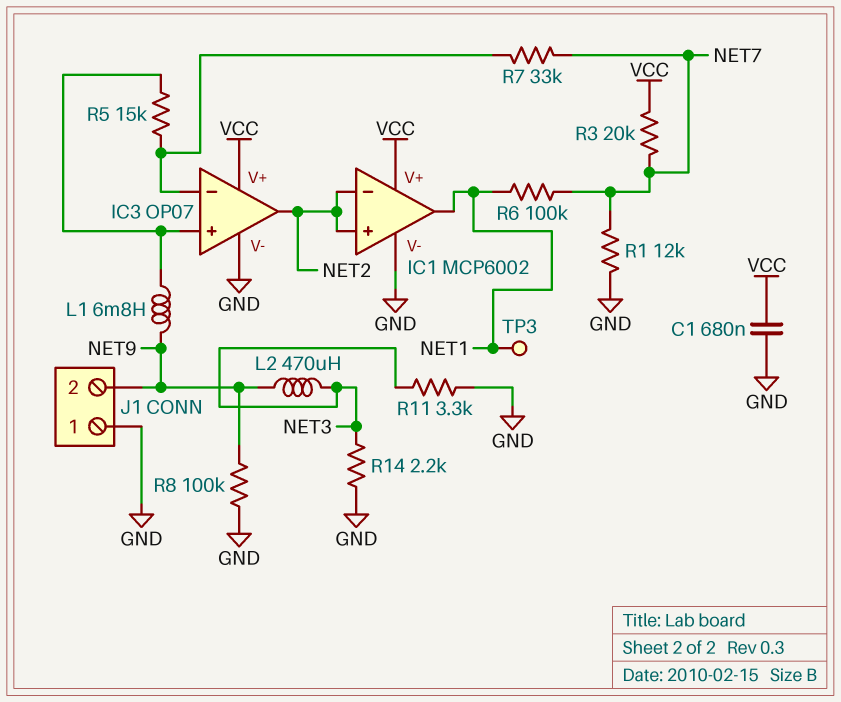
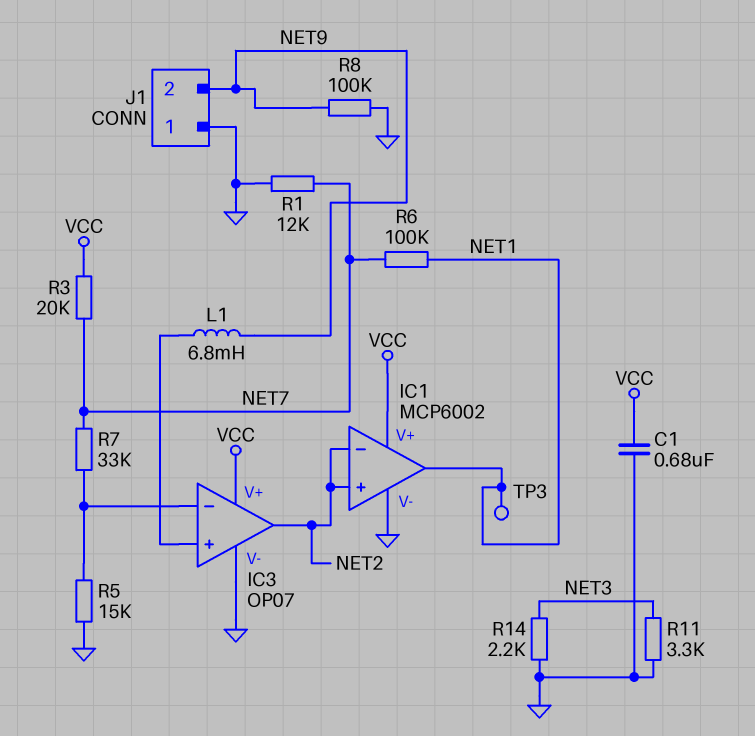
L2: 470uH (NET3, NET9) -> none
R5: 15k (IC3/in+, IC3/in-) -> 15k (GND, IC3/in-)

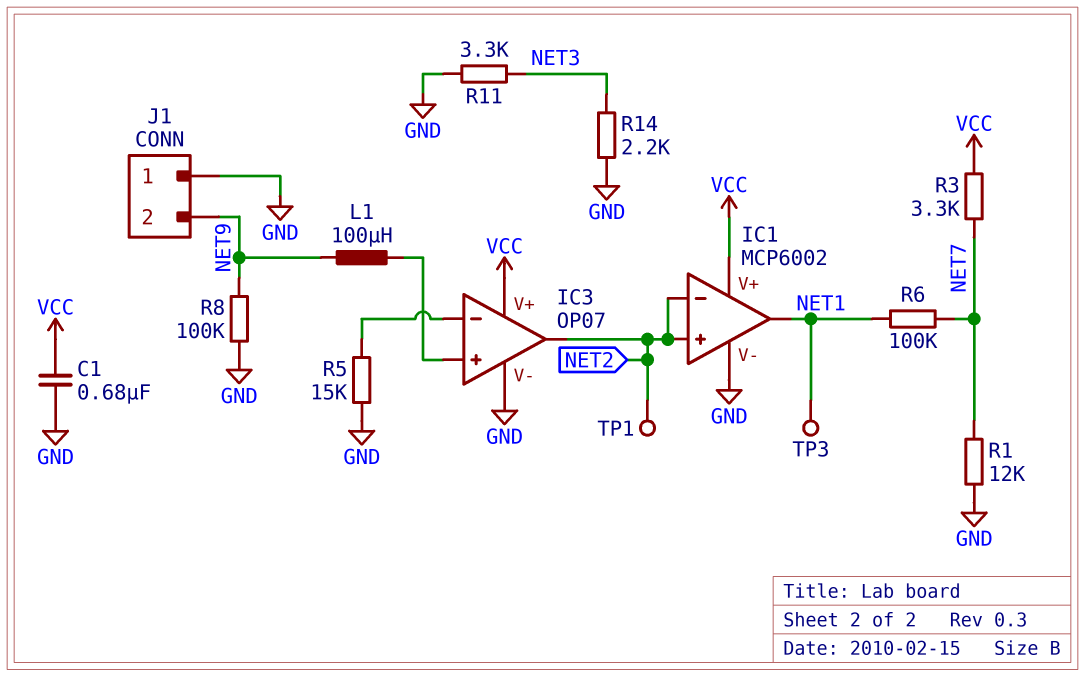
L1: 6.8mH (IC3/in+, NET9) -> 100uH (IC3/in+, NET9)
R3: 20k (NET7, VCC) -> 3.3k (NET7, VCC)
R7: 33k (IC3/in-, NET7) -> none
TP1: none -> test point (NET2)

